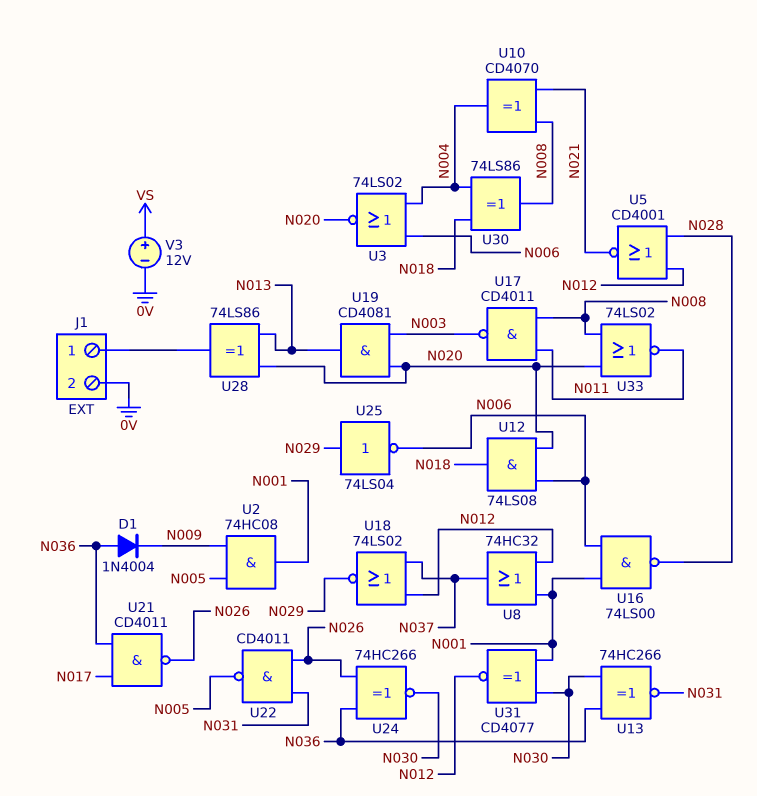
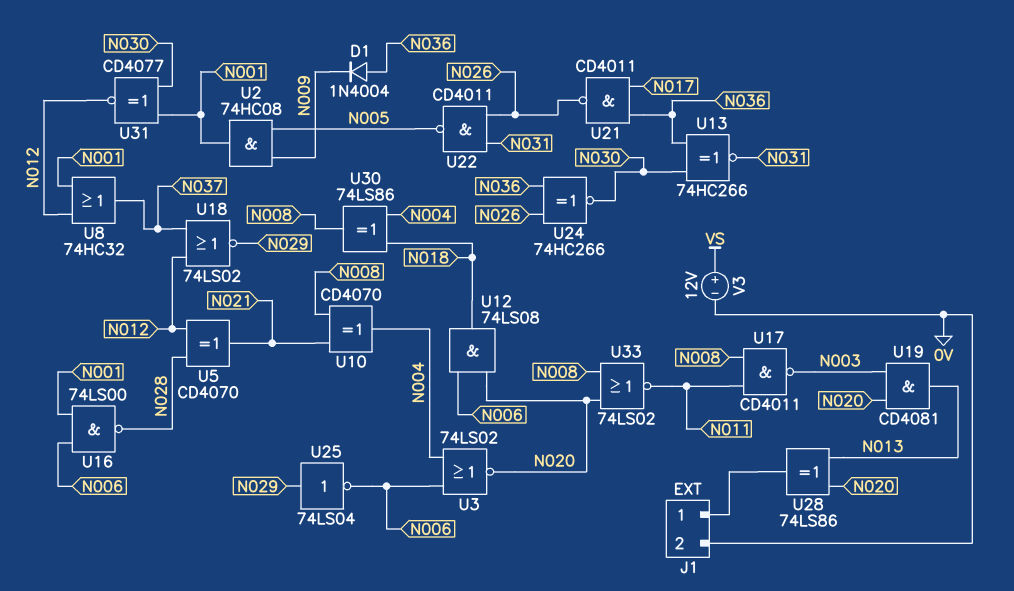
U5: NOR CD4001 (in N012, in N028, out N021) -> XOR CD4070 (in N012, in N028, out N021)

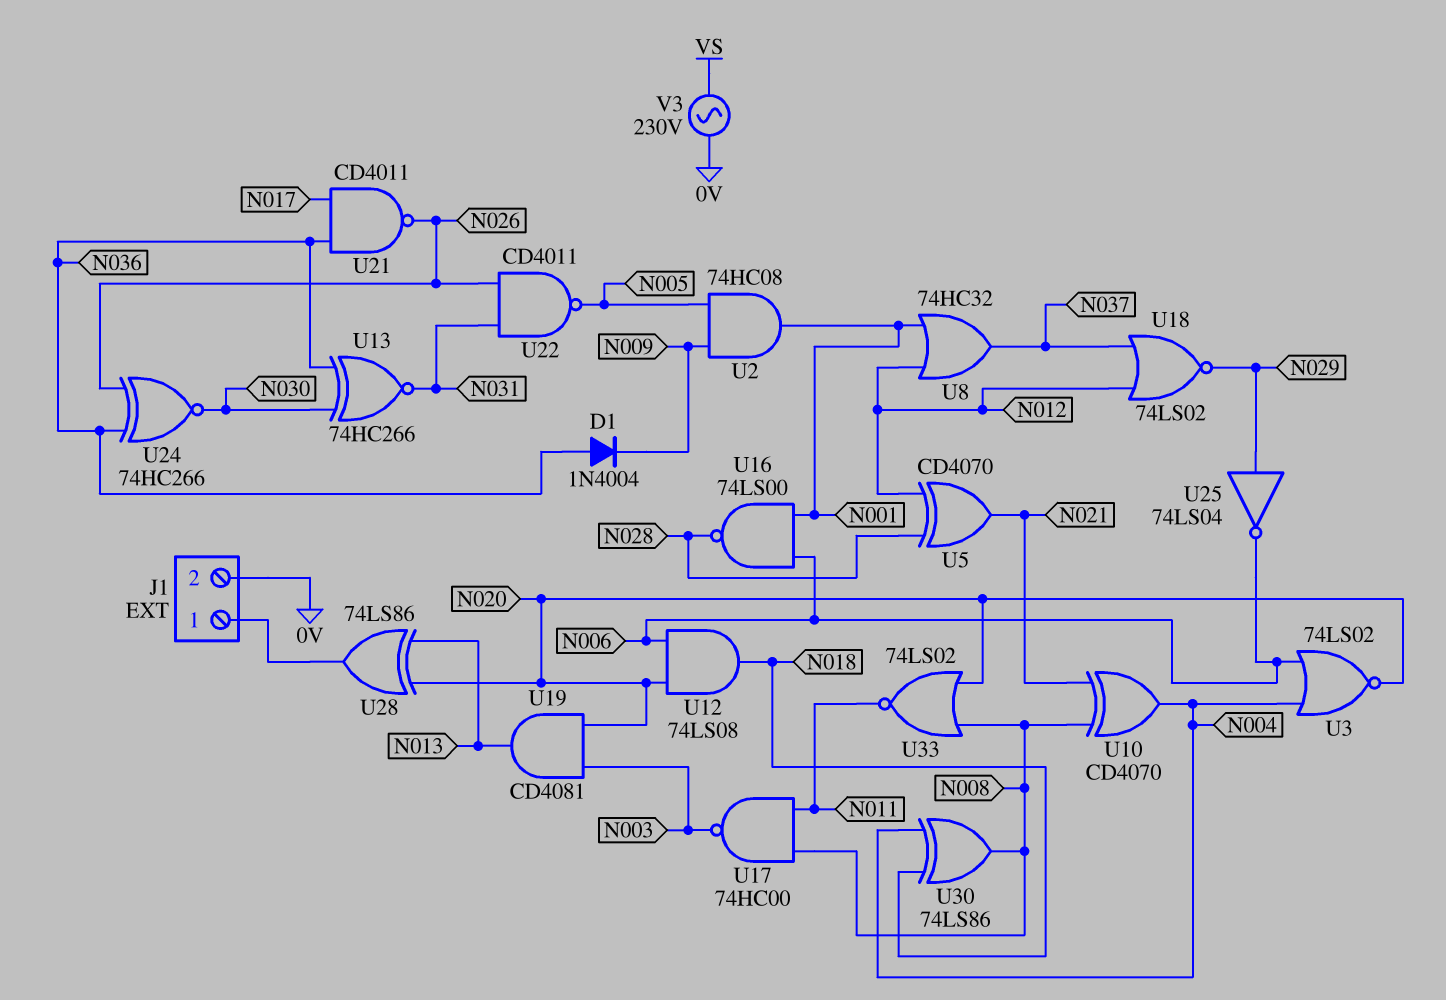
U17: NAND CD4011 (in N008, in N011, out N003) -> NAND 74HC00 (in N008, in N011, out N003)
U31: XNOR CD4077 (in N001, in N030, out N012) -> none
V3: 12V (plus VS, minus 0V) -> AC 230V (0V, VS)

